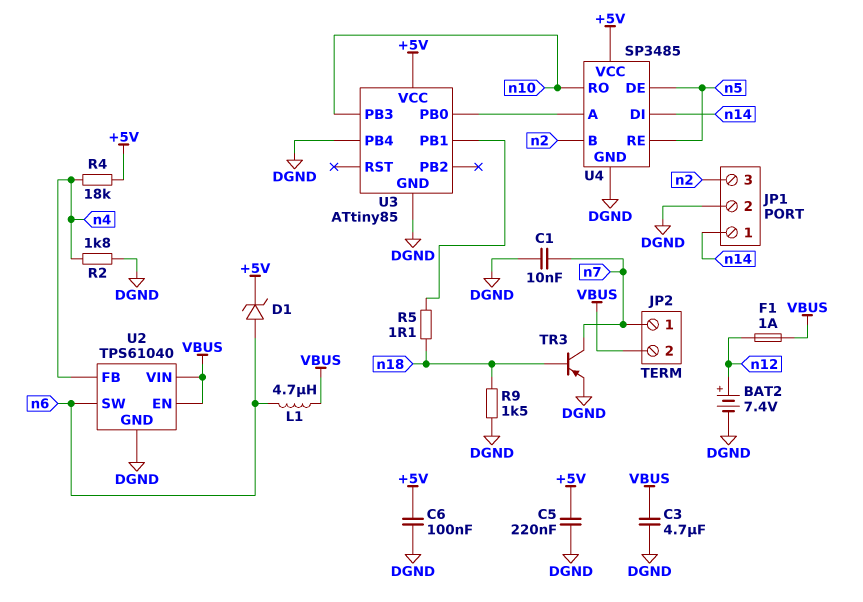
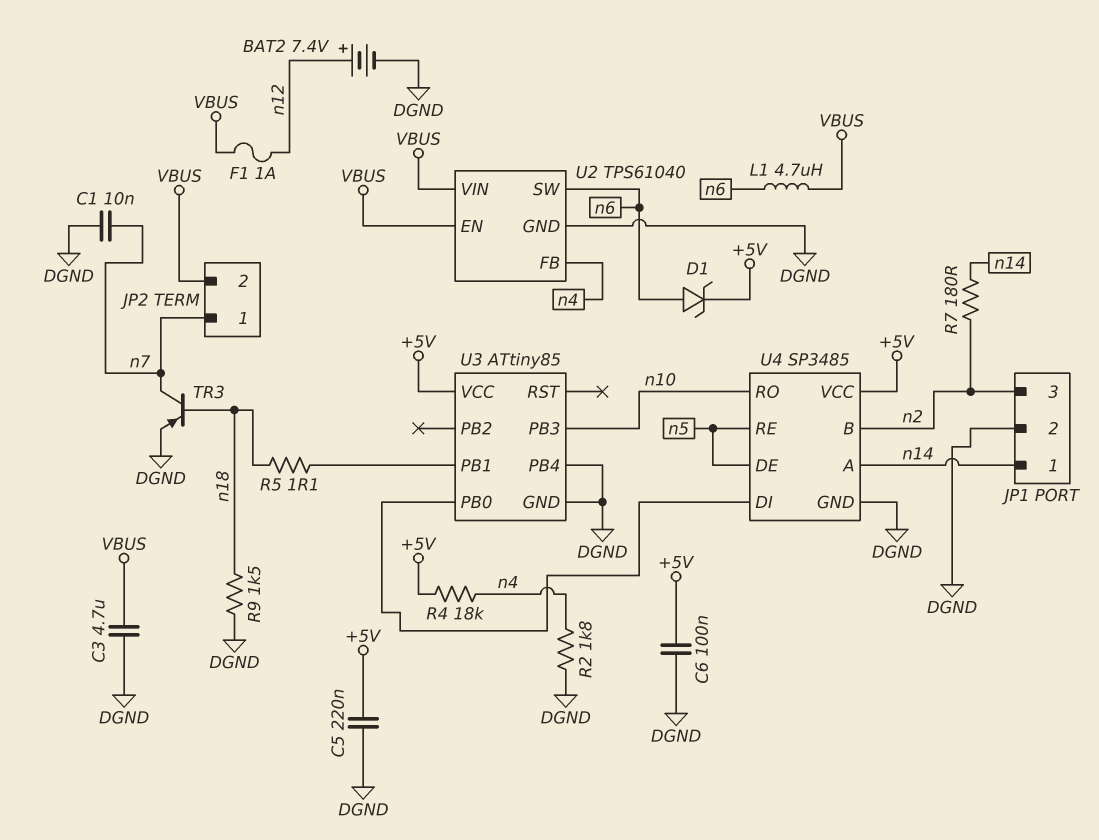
R7: none -> 180 (n2, n14)
U4 pin A: U3/PB0 -> n14
U4 pin DI: n14 -> U3/PB0

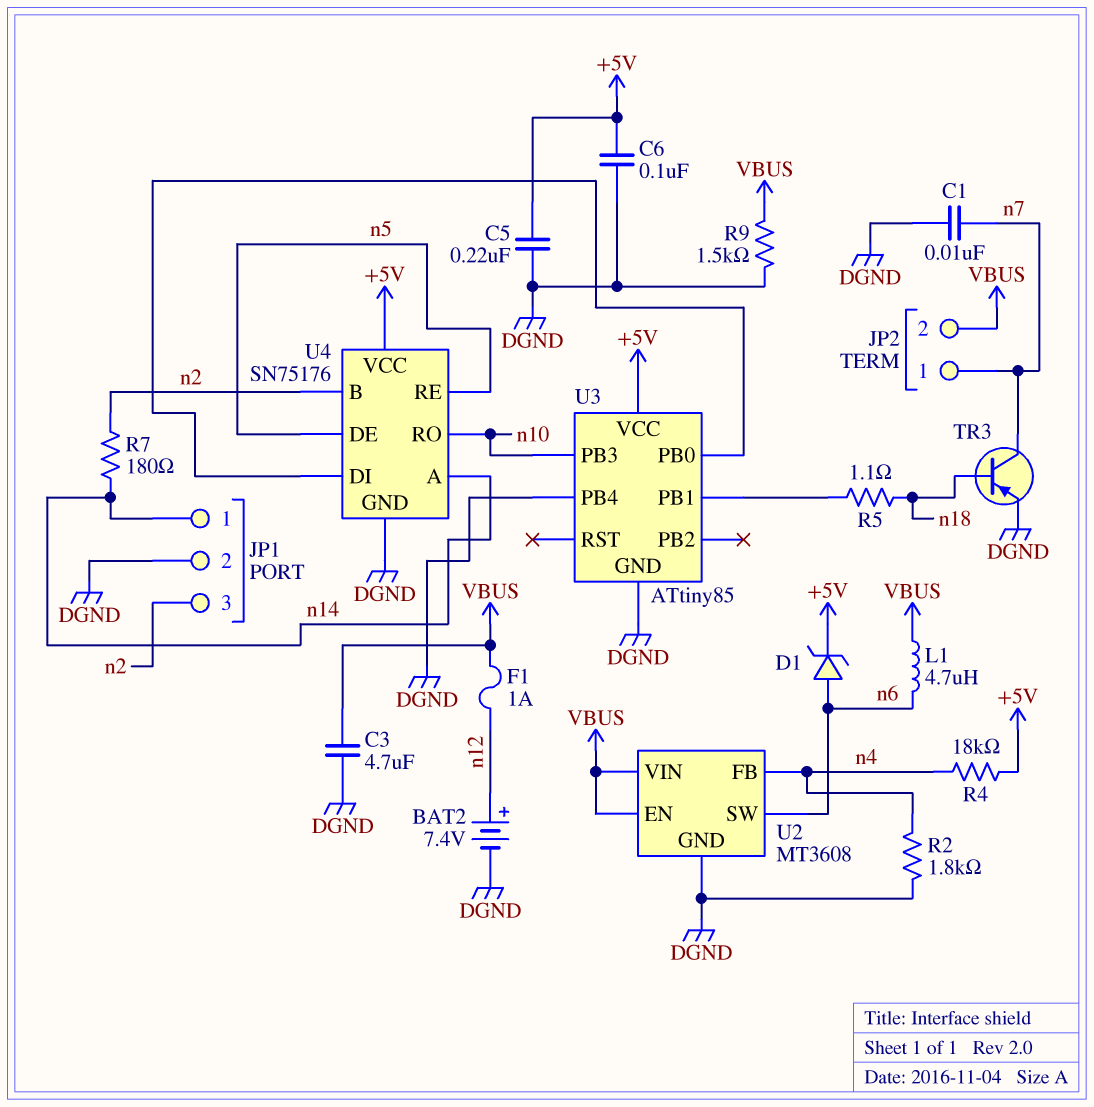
R9: 1.5k (DGND, n18) -> 1.5k (DGND, VBUS)
U2: TPS61040 -> MT3608
U4: SP3485 -> SN75176

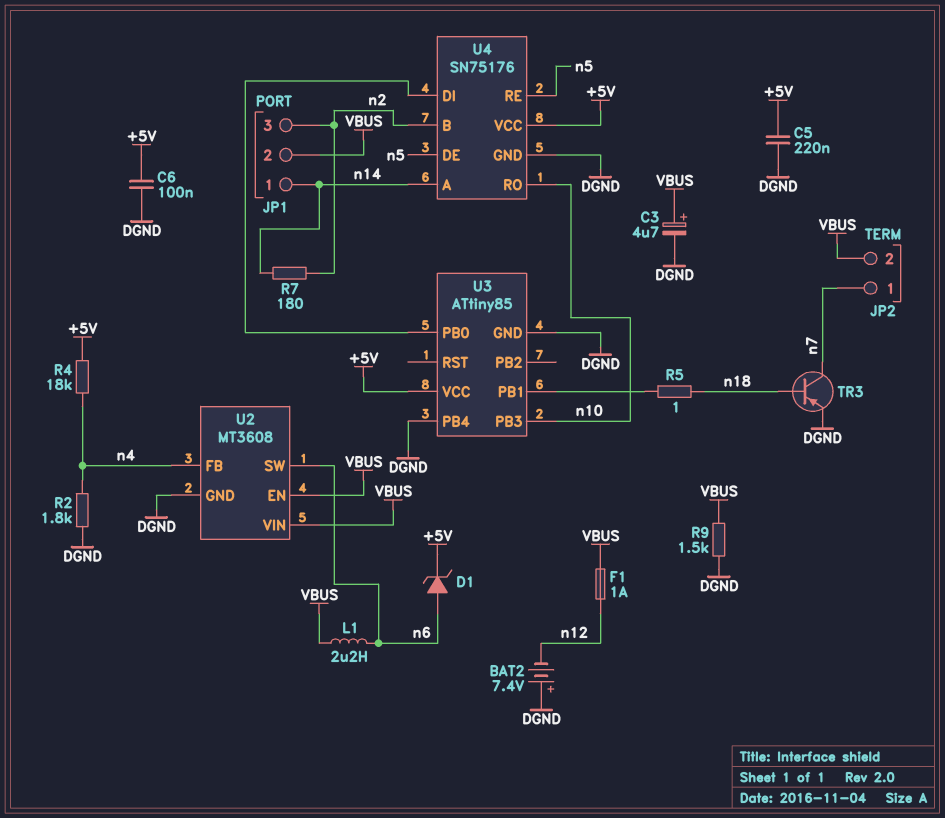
BAT2: 7.4V (plus n12, minus DGND) -> 7.4V (plus DGND, minus n12)
C1: 10nF (DGND, n7) -> none
C3: 4.7uF (DGND, VBUS) -> 4.7uF (plus VBUS, minus DGND)
JP1 pin 2: DGND -> VBUS
L1: 4.7uH (VBUS, n6) -> 2.2uH (VBUS, n6)
R5: 1.1 (U3/PB1, n18) -> 1 (U3/PB1, n18)

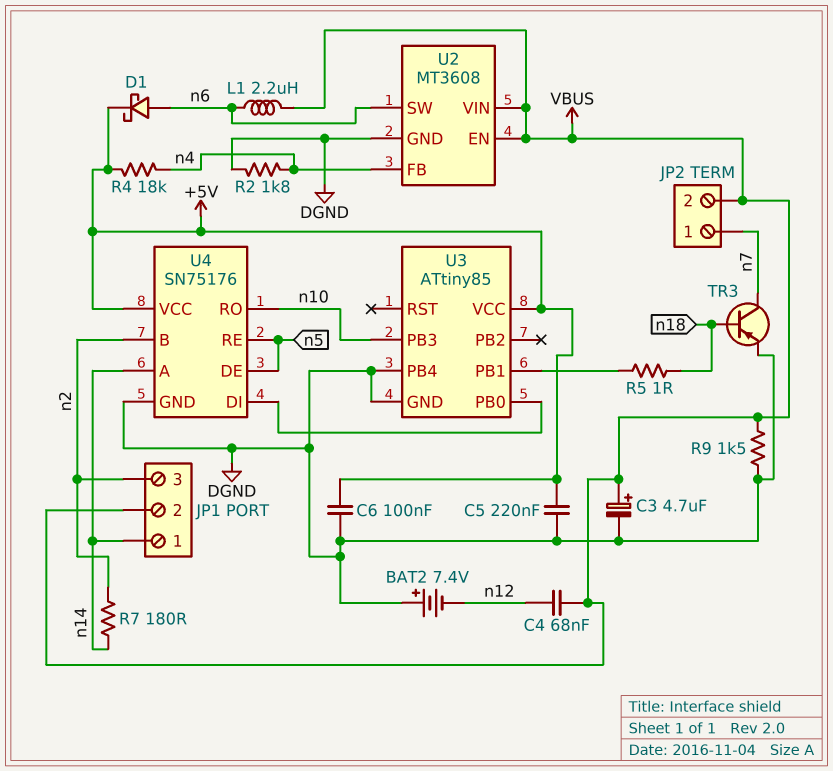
C4: none -> 68nF (VBUS, n12)
D1: zener (A n6, K +5V) -> schottky (A n6, K +5V)
F1: 1A (VBUS, n12) -> none

